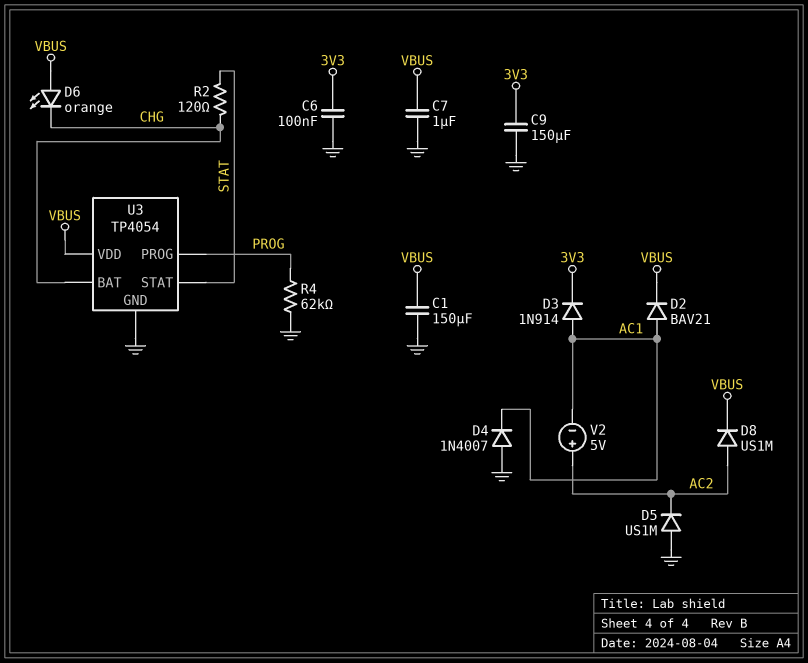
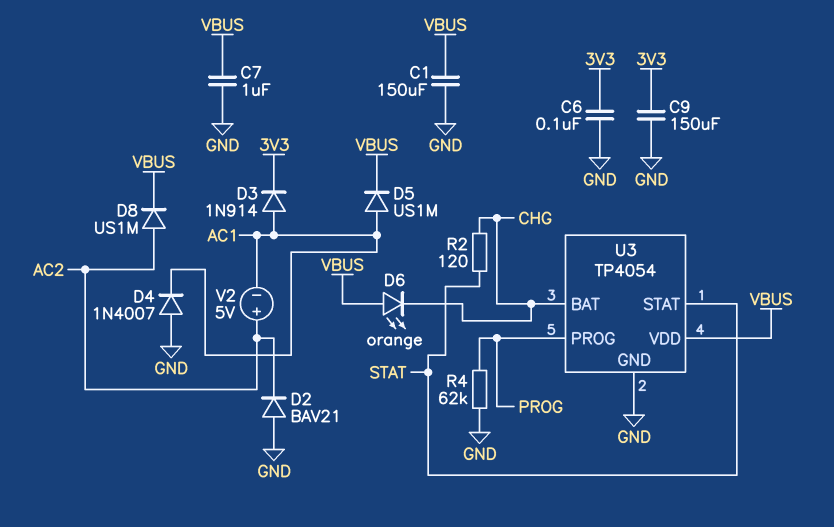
D2: diode BAV21 (A AC1, K VBUS) -> diode BAV21 (A GND, K AC2)
D5: diode US1M (A GND, K AC2) -> diode US1M (A AC1, K VBUS)

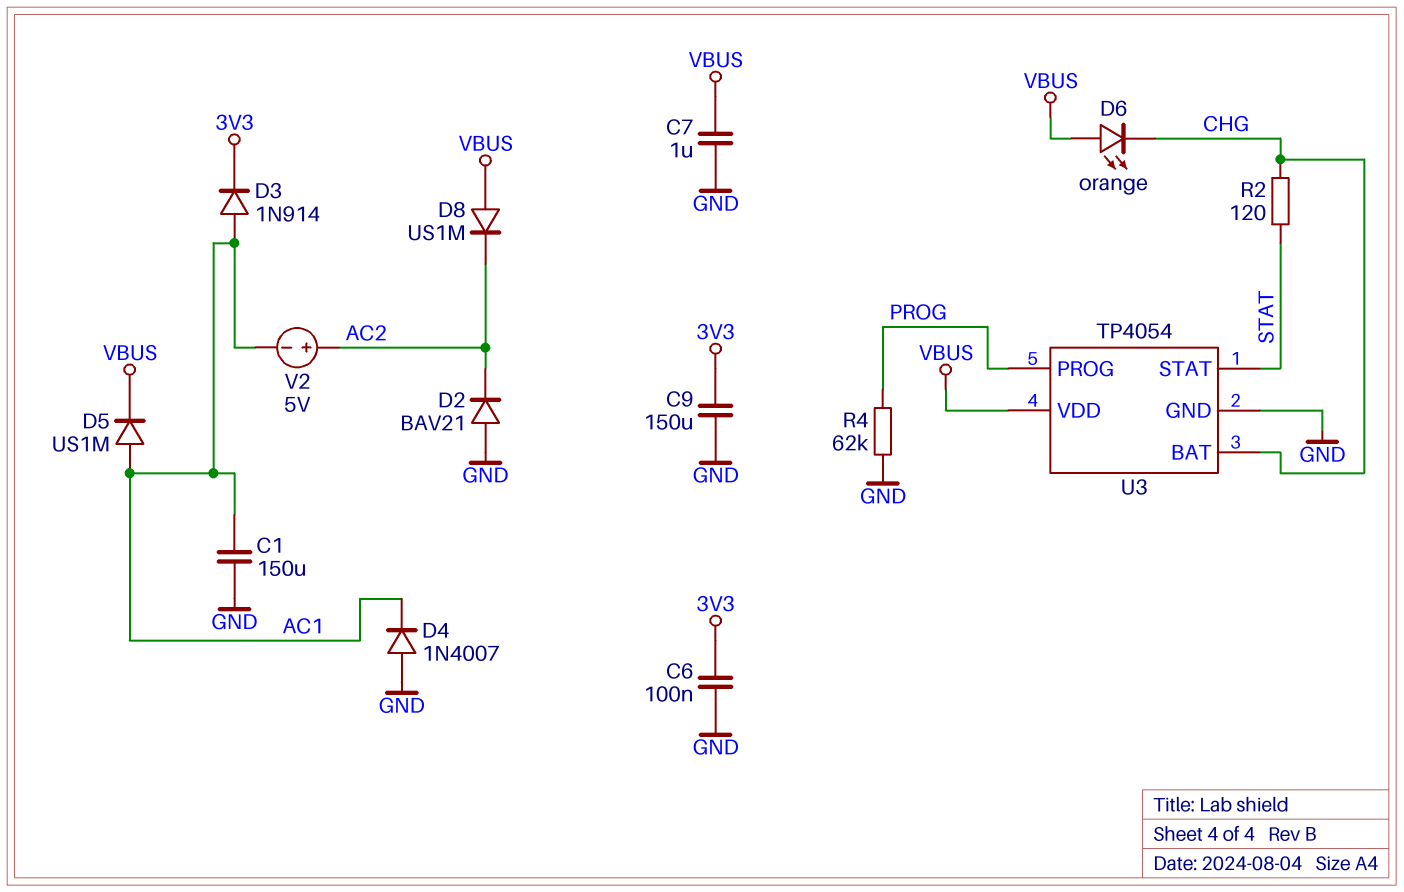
C1: 150uF (GND, VBUS) -> 150uF (AC1, GND)
D8: diode US1M (A AC2, K VBUS) -> diode US1M (A VBUS, K AC2)

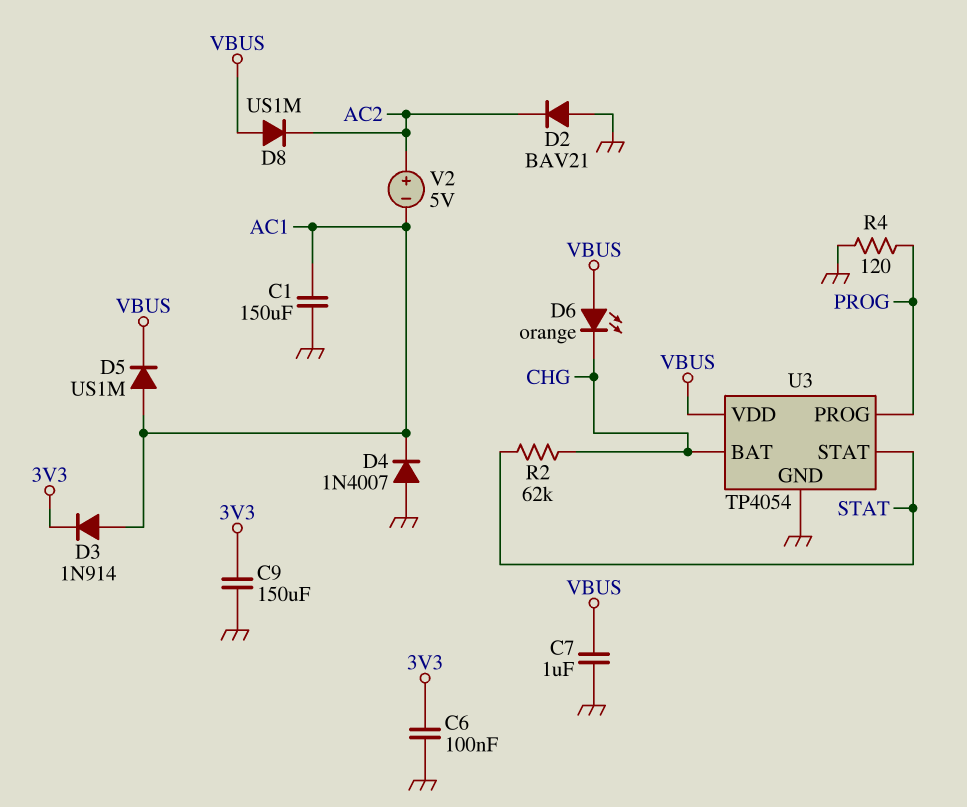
R2: 120 (CHG, STAT) -> 62k (CHG, STAT)
R4: 62k (GND, PROG) -> 120 (GND, PROG)

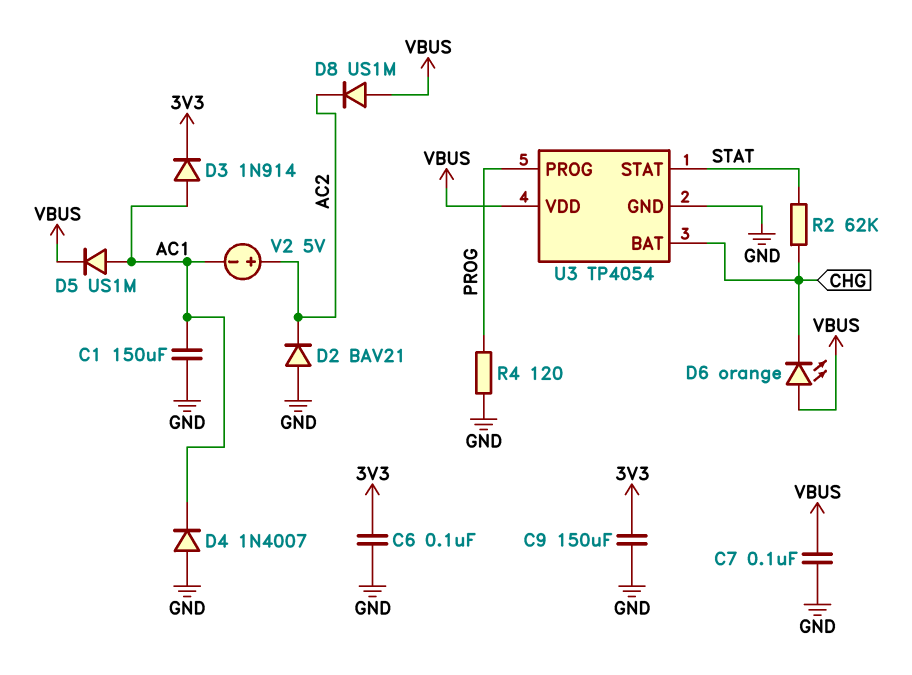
C7: 1uF (GND, VBUS) -> 100nF (GND, VBUS)

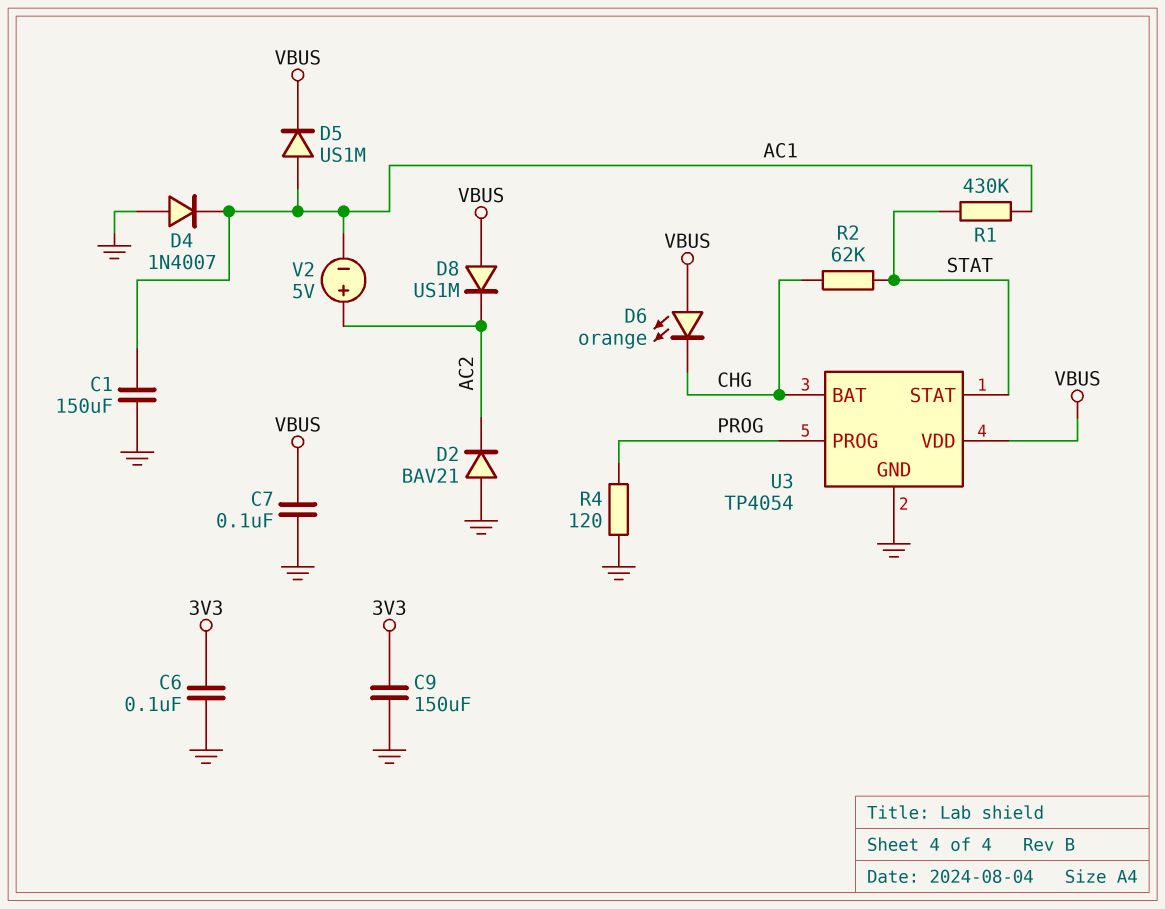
D3: diode 1N914 (A AC1, K 3V3) -> none
R1: none -> 430k (AC1, STAT)

